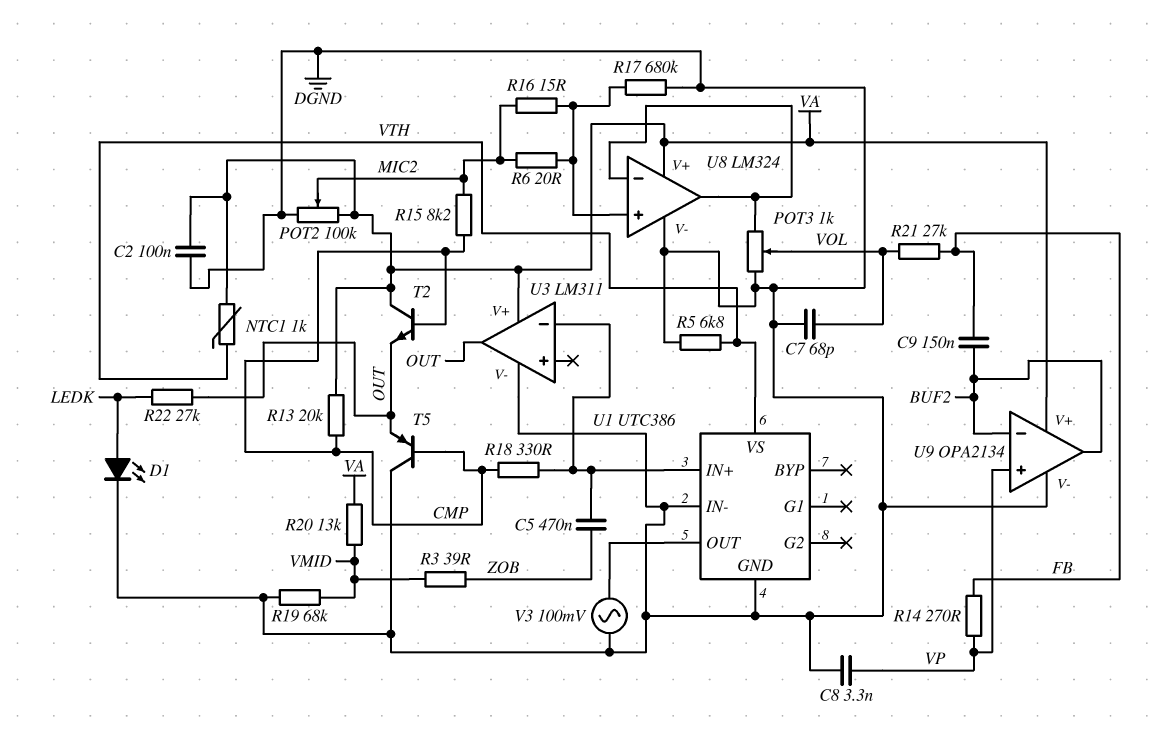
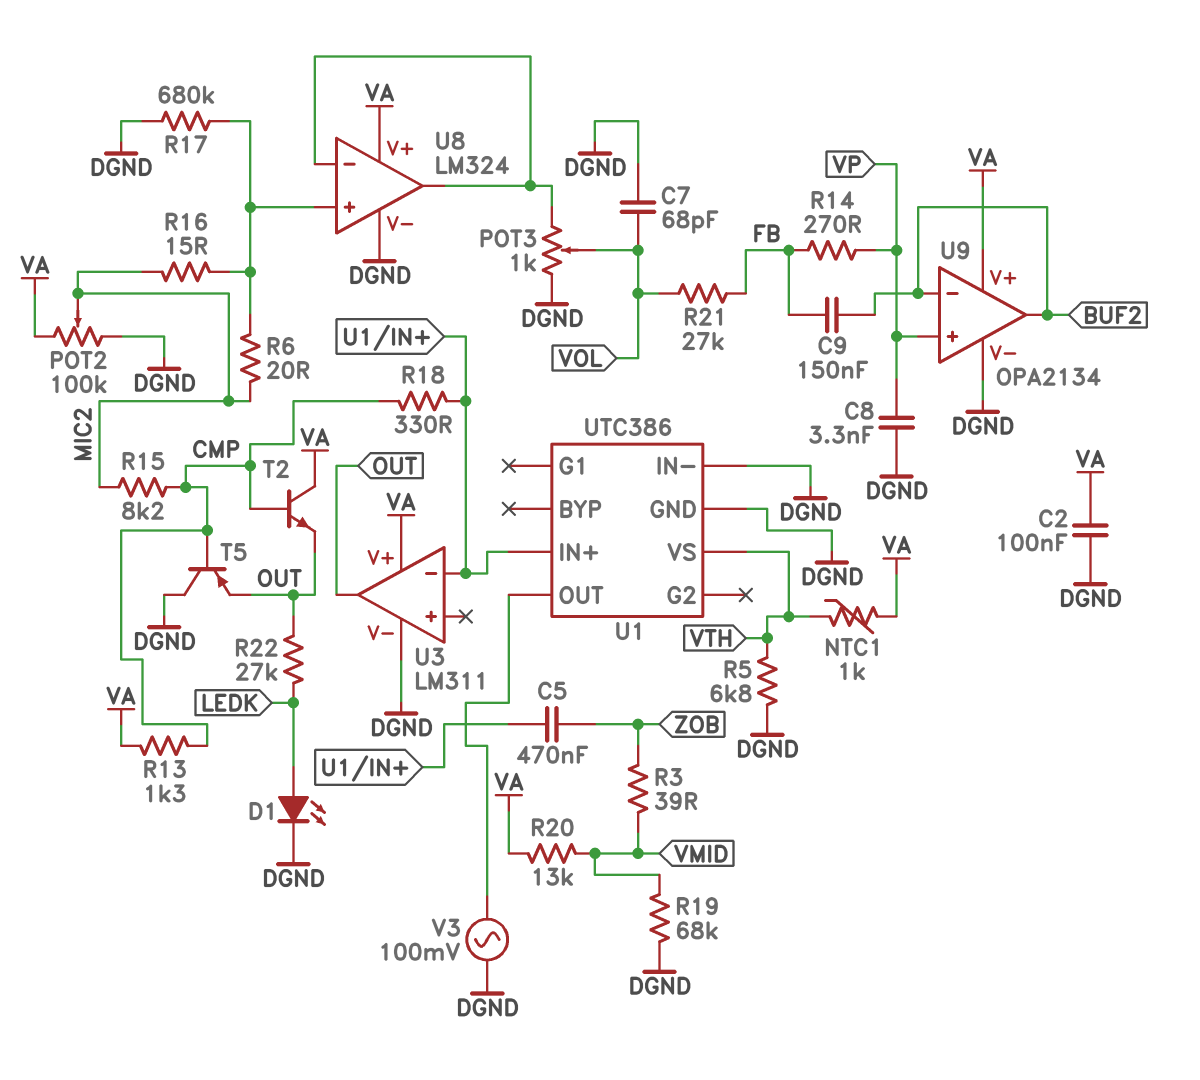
R13: 20k (CMP, VA) -> 1.3k (CMP, VA)

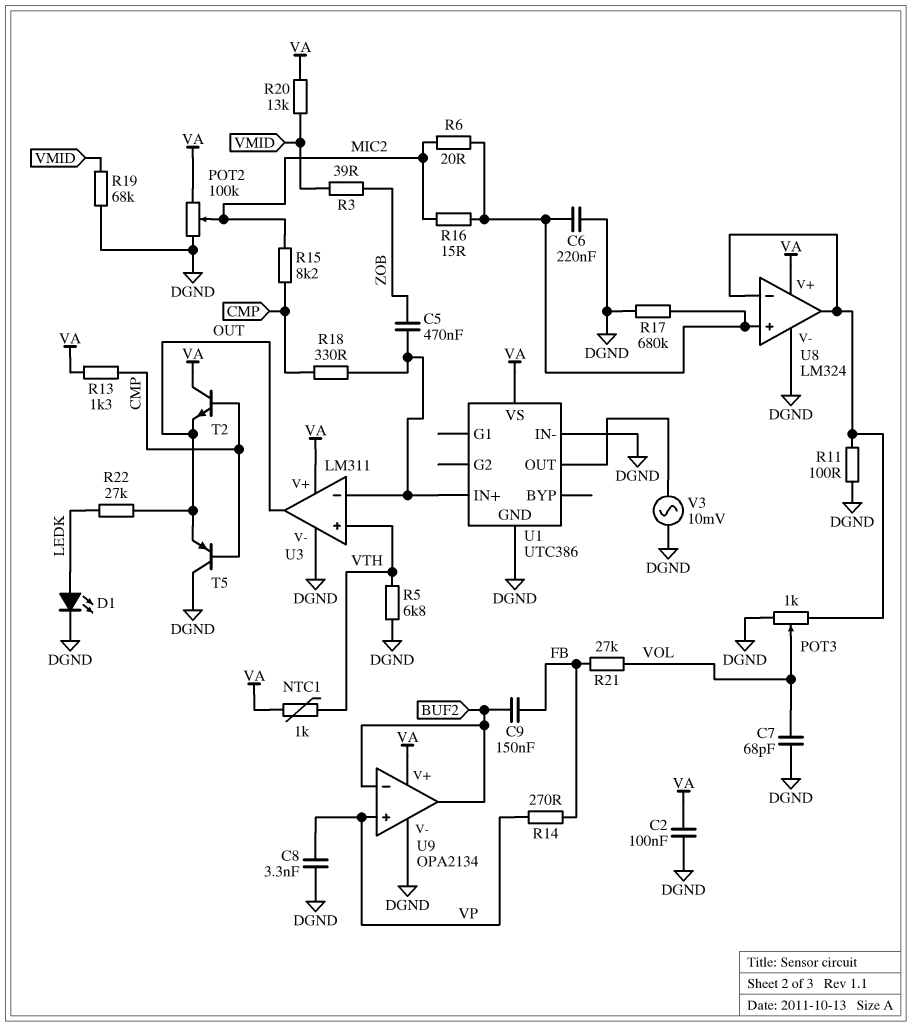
C6: none -> 220nF (DGND, U8/in+)
R11: none -> 100 (DGND, U8/in-)
U1 pin VS: VTH -> VA
U3 pin in+: none -> VTH
V3: AC 100mV (DGND, U1/OUT) -> AC 10mV (DGND, U1/OUT)

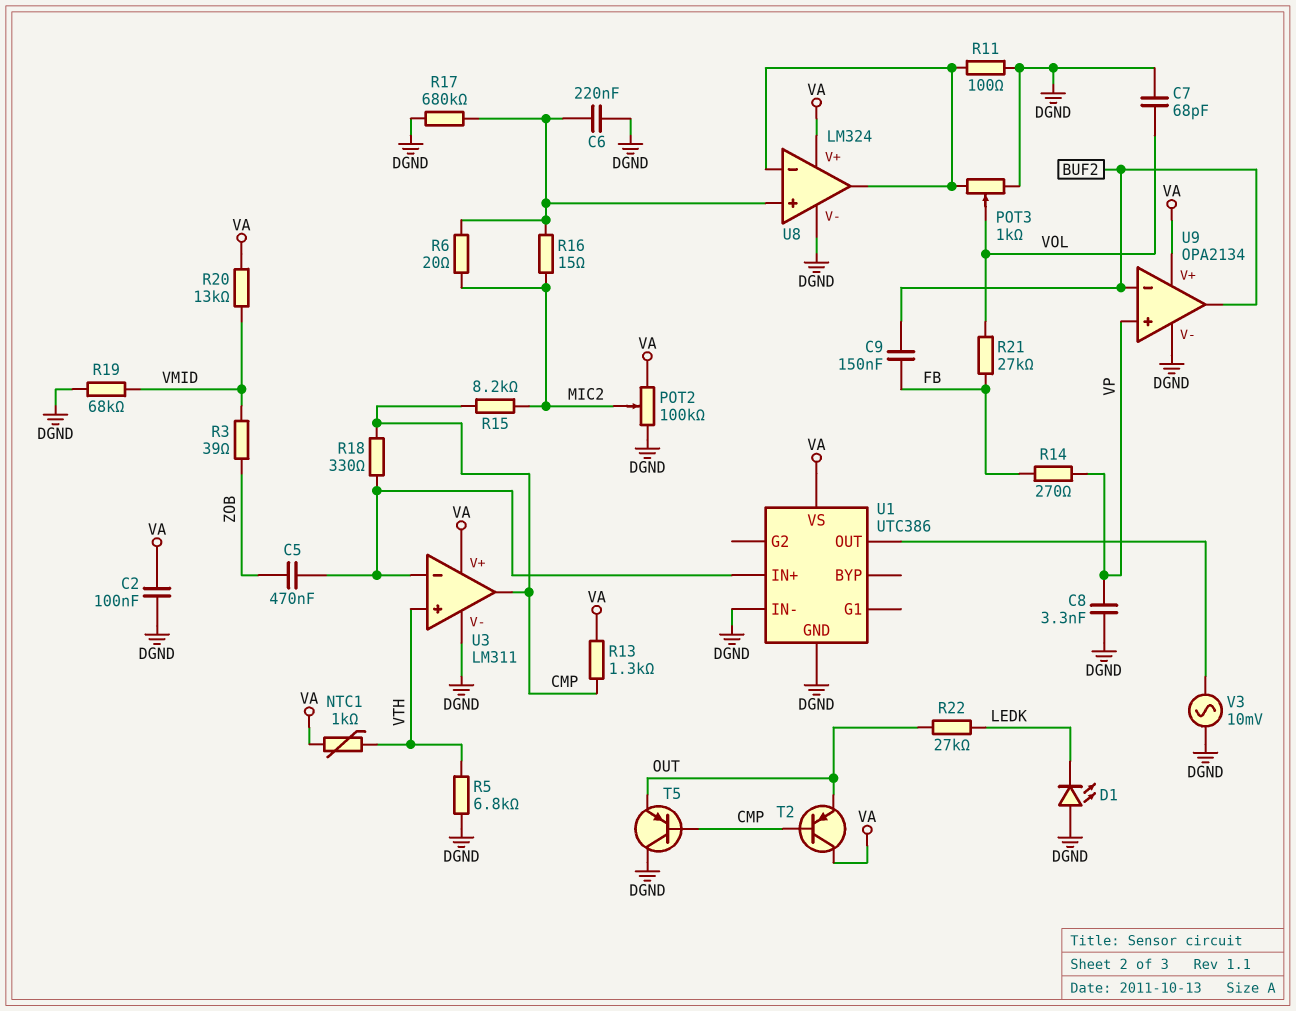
D1: LED (A LEDK, K DGND) -> LED (A DGND, K LEDK)
T2: NPN (B CMP, C VA, E OUT) -> PNP (B CMP, C VA, E OUT)
U3 pin out: OUT -> CMP

